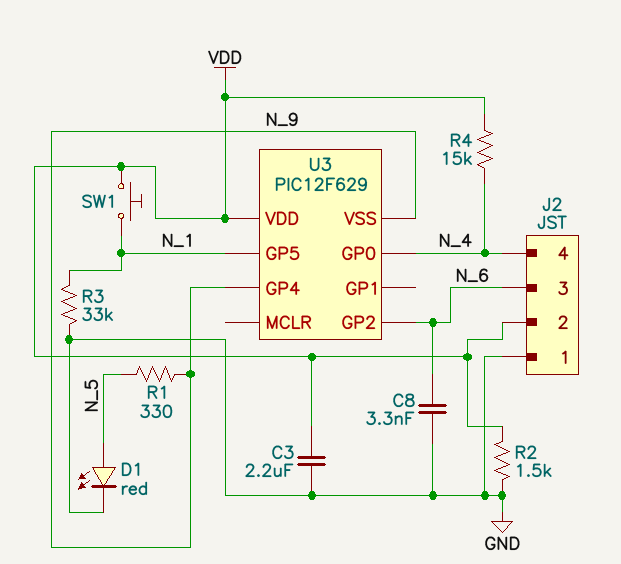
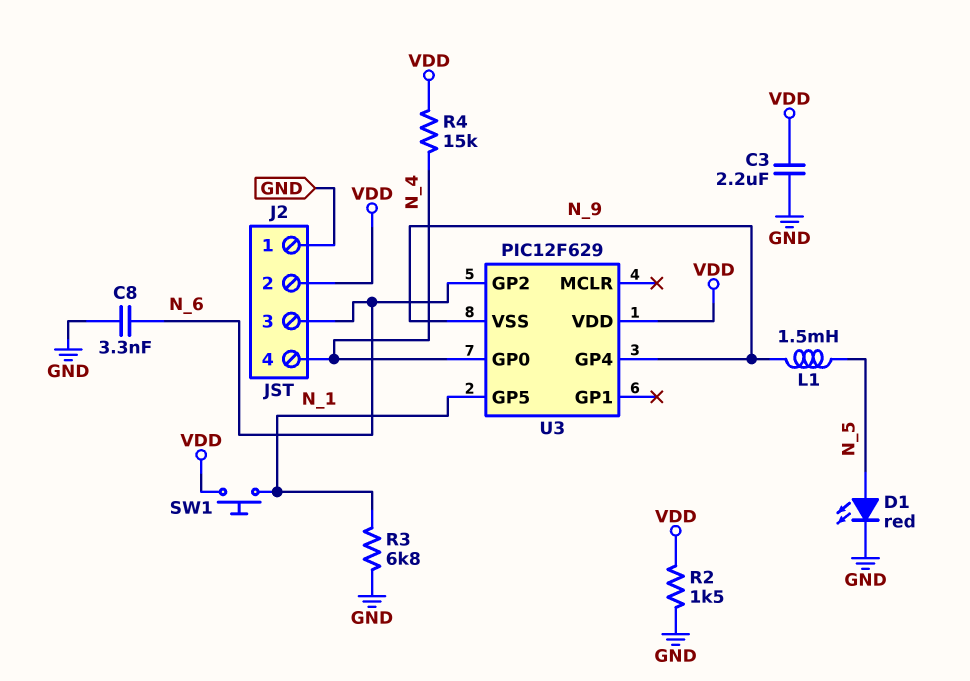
L1: none -> 1.5mH (N_5, N_9)
R1: 330 (N_5, N_9) -> none
R3: 33k (GND, N_1) -> 6.8k (GND, N_1)

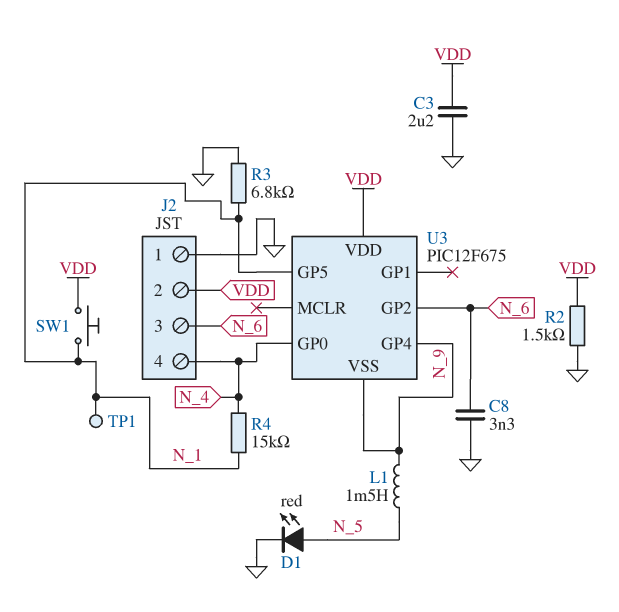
R4: 15k (N_4, VDD) -> 15k (N_1, N_4)
TP1: none -> test point (N_1)
U3: PIC12F629 -> PIC12F675

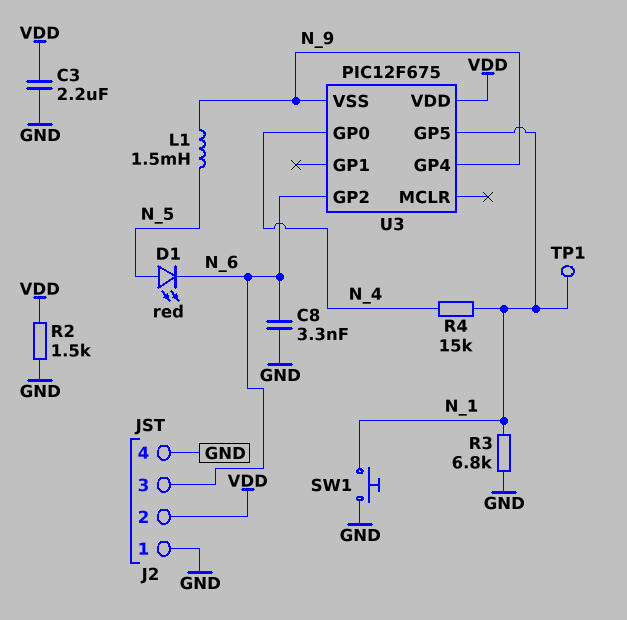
D1: LED red (A N_5, K GND) -> LED red (A N_5, K N_6)
J2 pin 4: N_4 -> GND
SW1: button (N_1, VDD) -> button (GND, N_1)

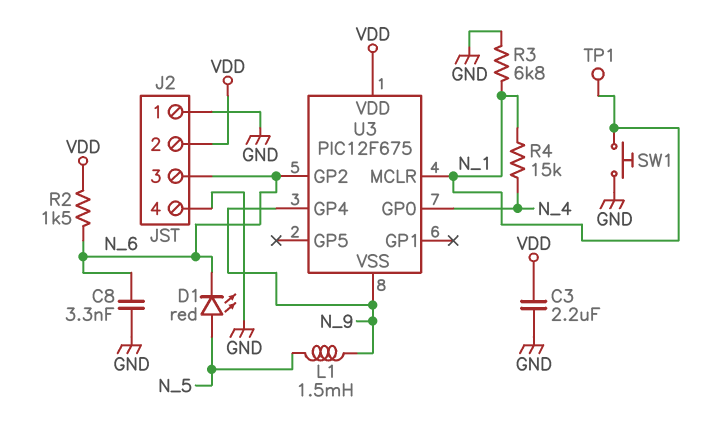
R2: 1.5k (GND, VDD) -> 1.5k (N_6, VDD)
U3 pin GP5: N_1 -> none
U3 pin MCLR: none -> N_1

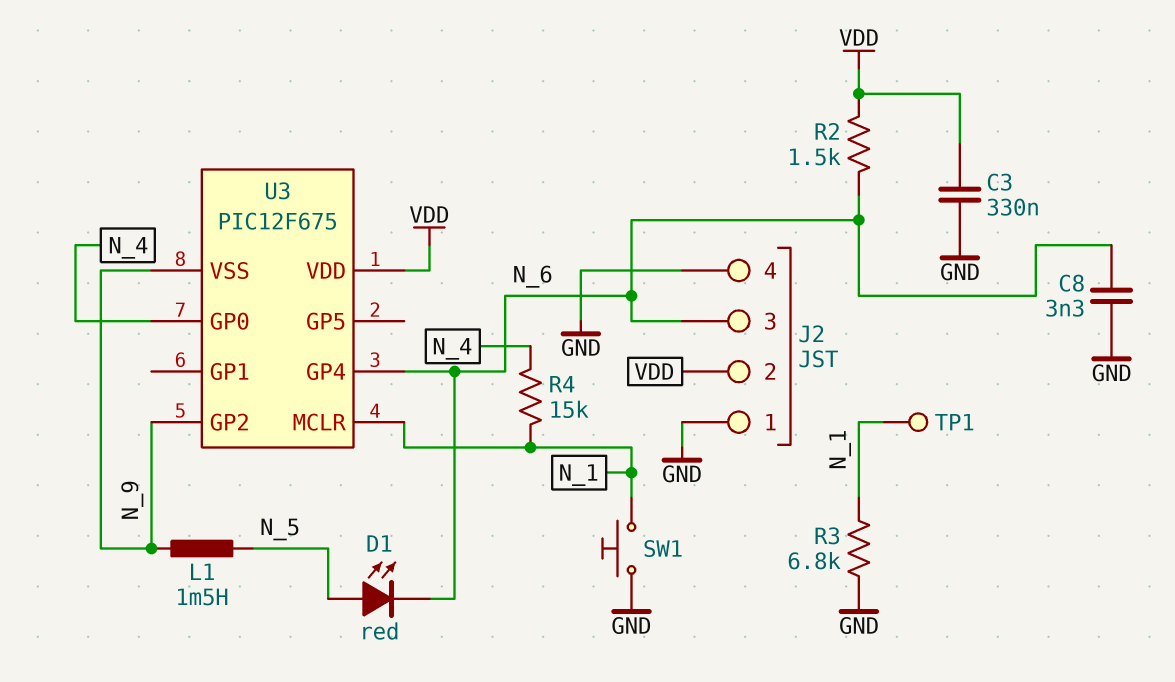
C3: 2.2uF (GND, VDD) -> 330nF (GND, VDD)
U3 pin GP2: N_6 -> N_9
U3 pin GP4: N_9 -> N_6

